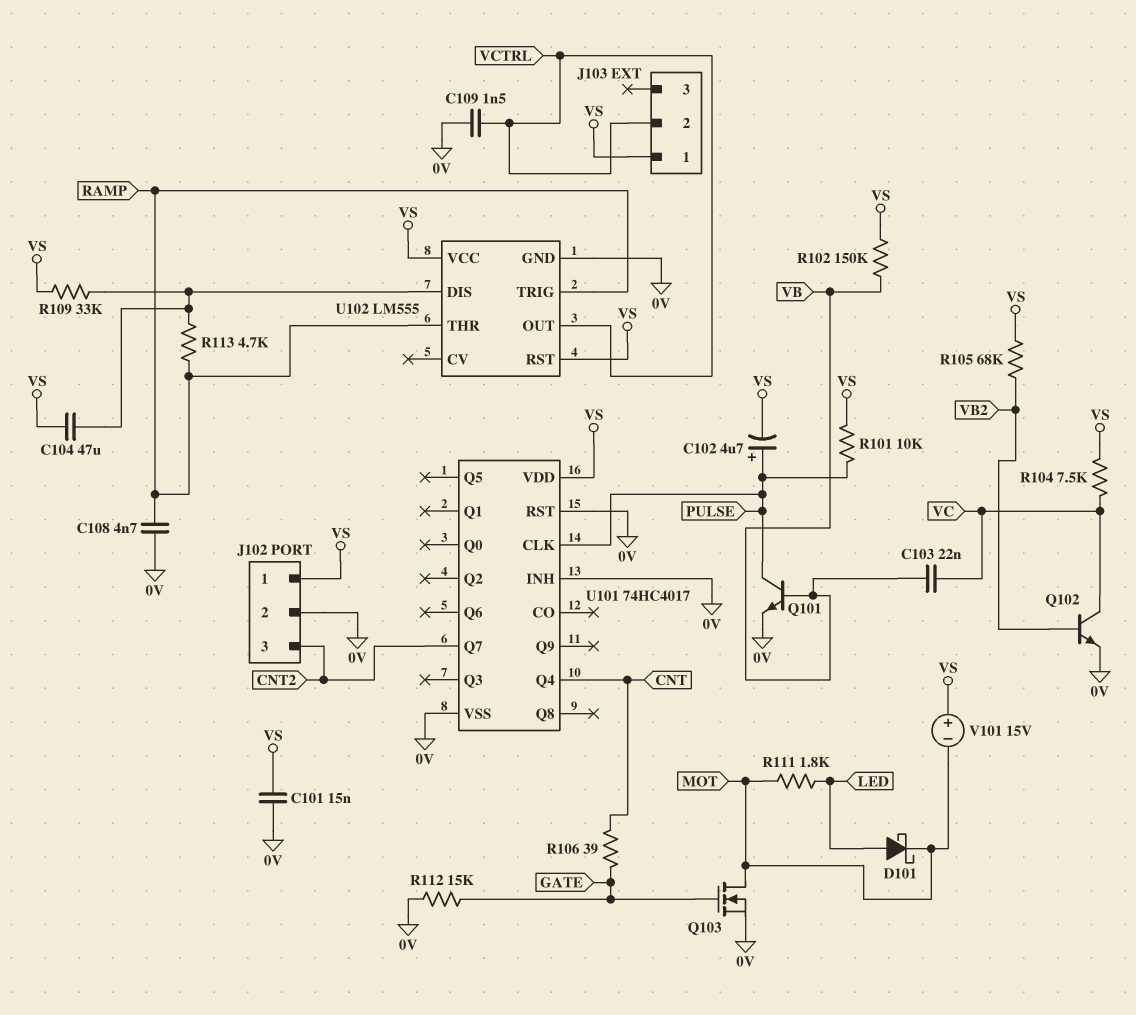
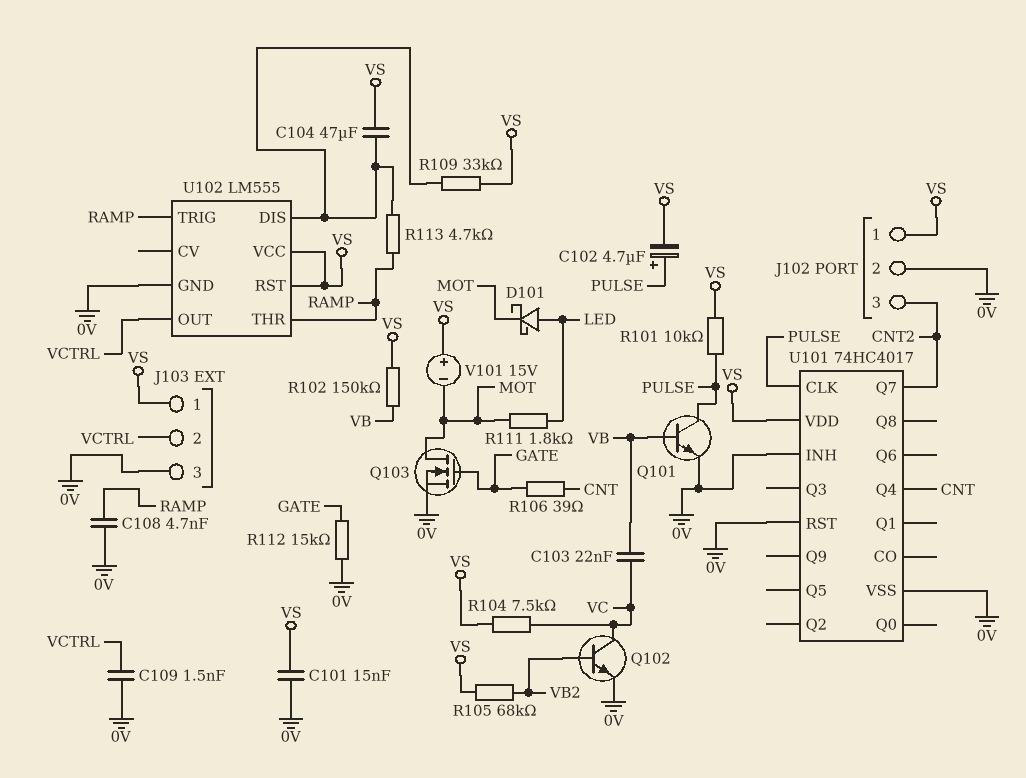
J103 pin 3: none -> 0V

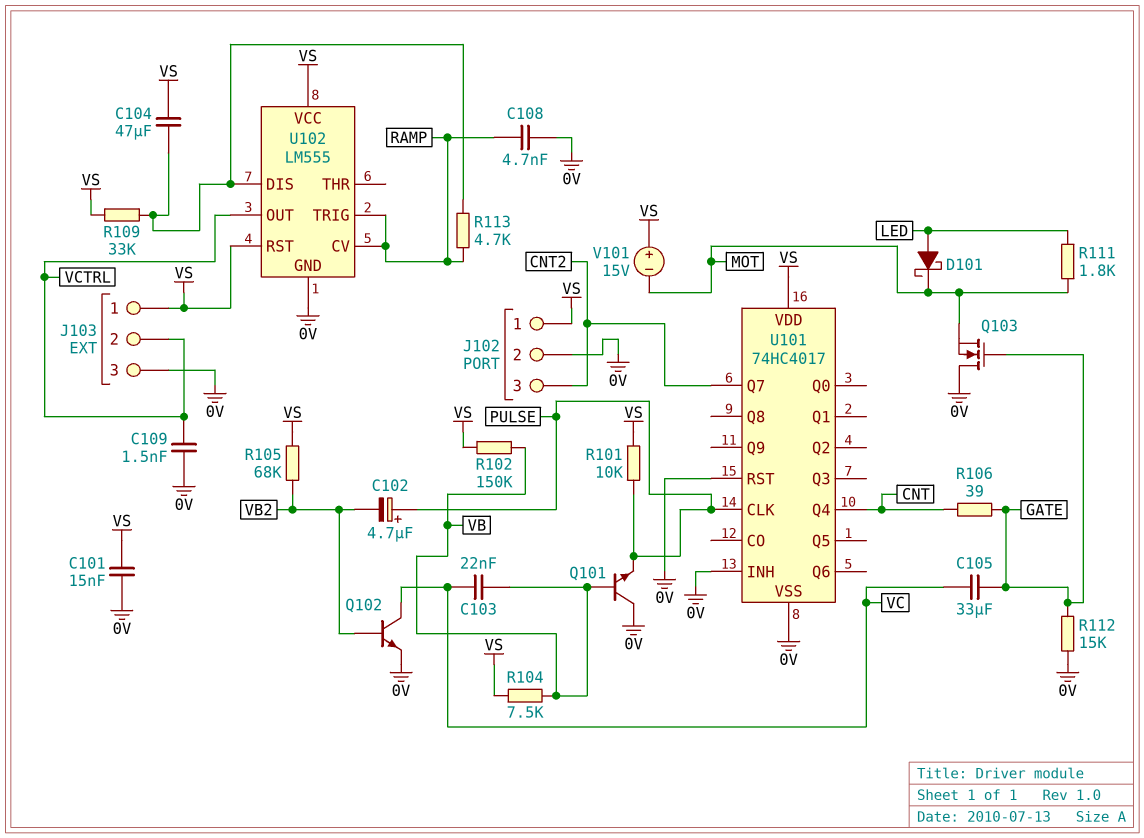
C102: 4.7uF (plus PULSE, minus VS) -> 4.7uF (plus PULSE, minus VB2)
C105: none -> 33uF (GATE, VC)
Q101: NPN (B VB, C PULSE, E 0V) -> NPN (B VB, C 0V, E PULSE)
Q103: NMOS (G GATE, D MOT, S 0V) -> NMOS (G GATE, D 0V, S MOT)
R104: 7.5k (VC, VS) -> 7.5k (VB, VS)
U102 pin CV: none -> RAMP
U102 pin THR: RAMP -> none

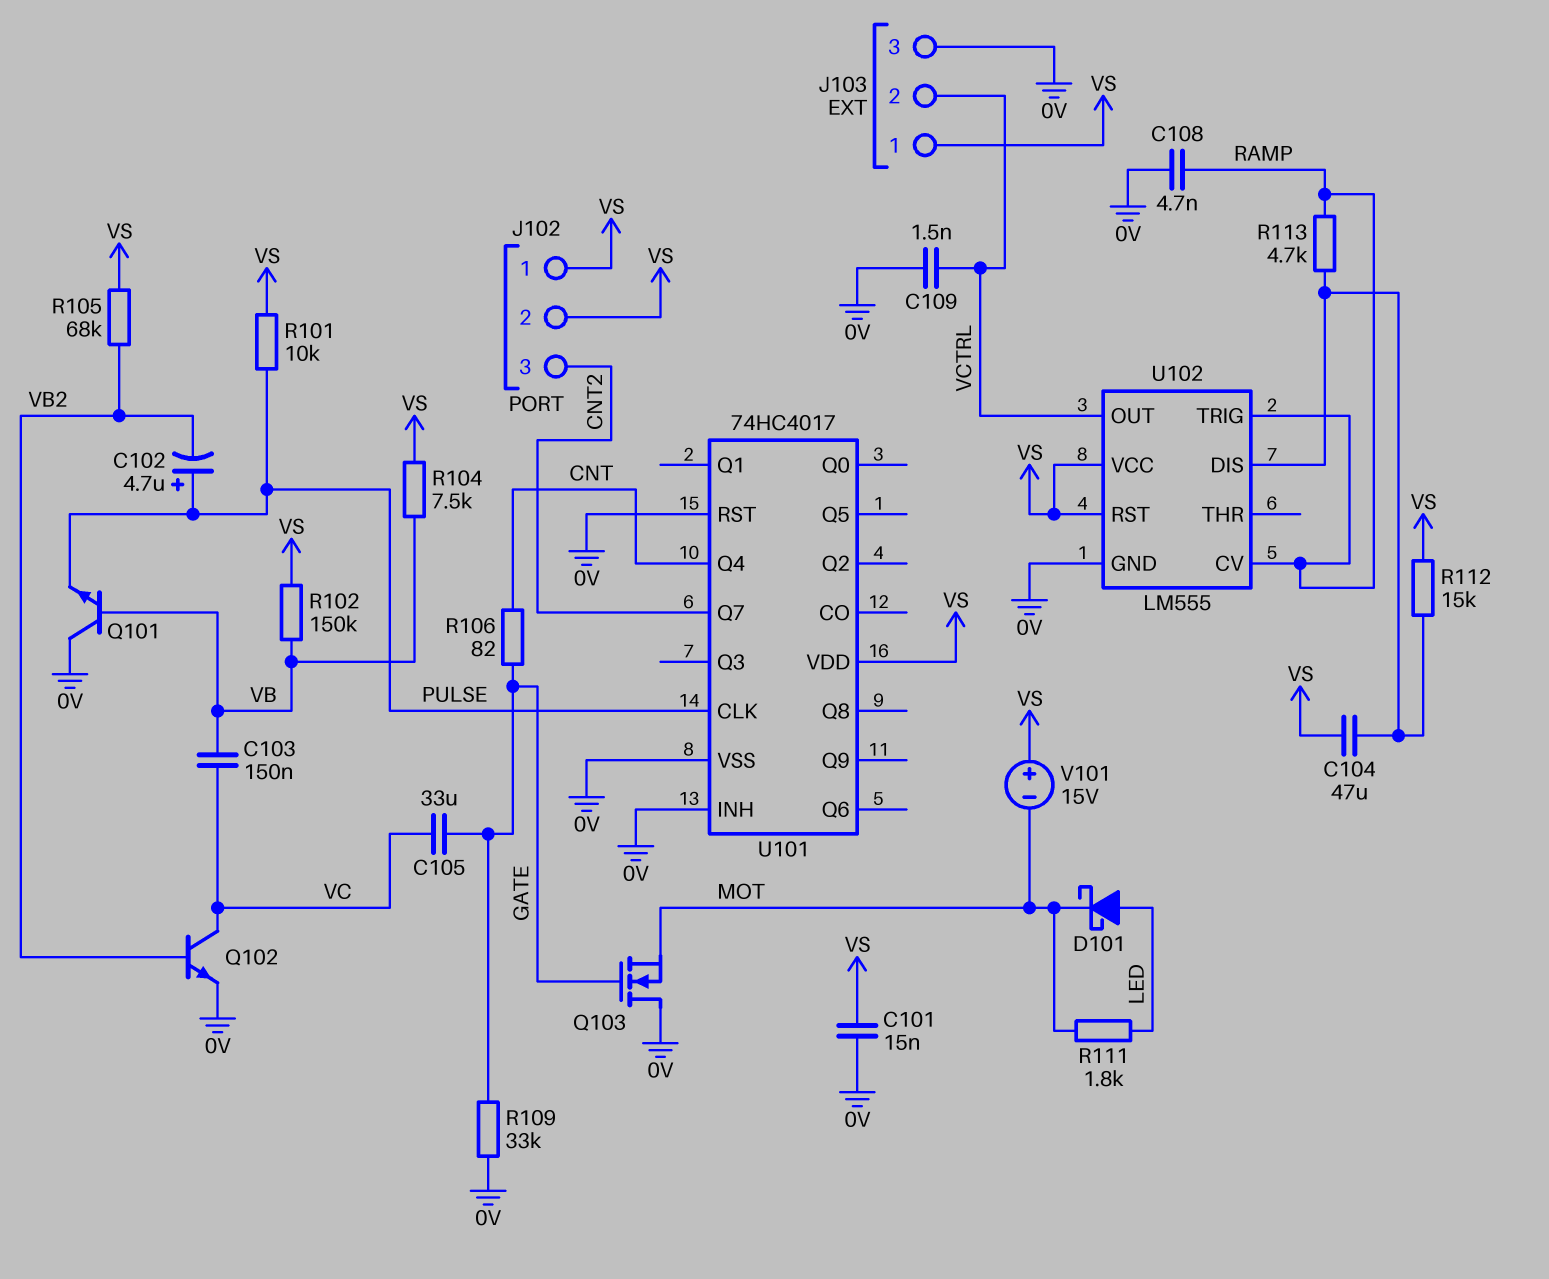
C103: 22nF (VB, VC) -> 150nF (VB, VC)
J102 pin 2: 0V -> VS
R106: 39 (CNT, GATE) -> 82 (CNT, GATE)
R109: 33k (U102/DIS, VS) -> 33k (0V, GATE)
R112: 15k (0V, GATE) -> 15k (U102/DIS, VS)

